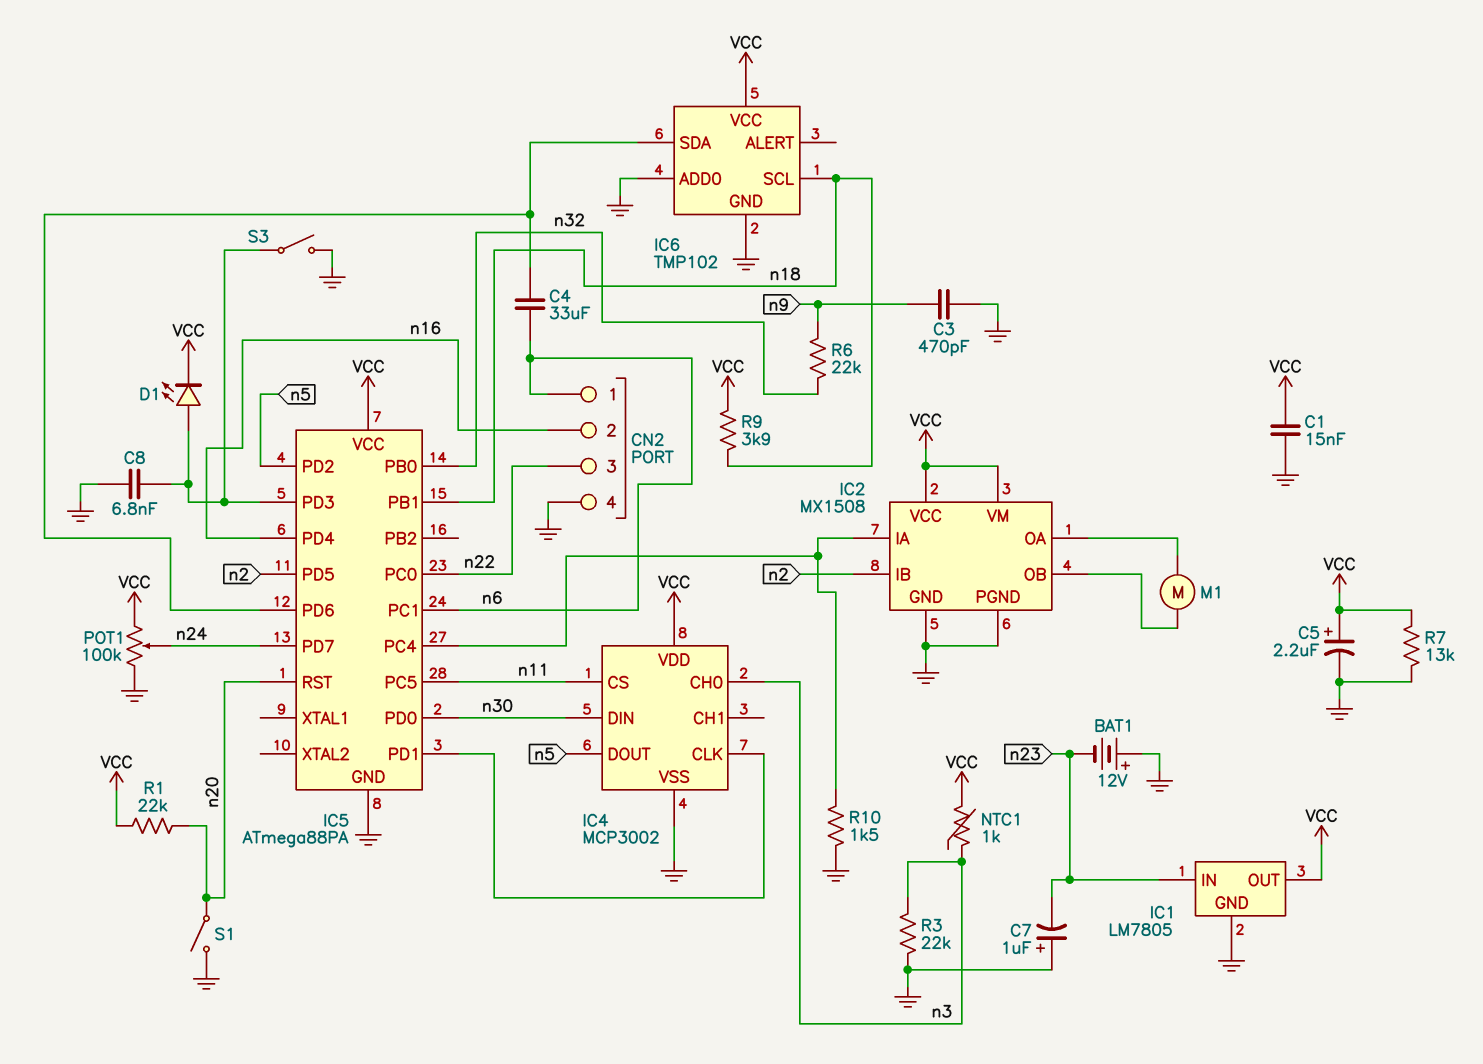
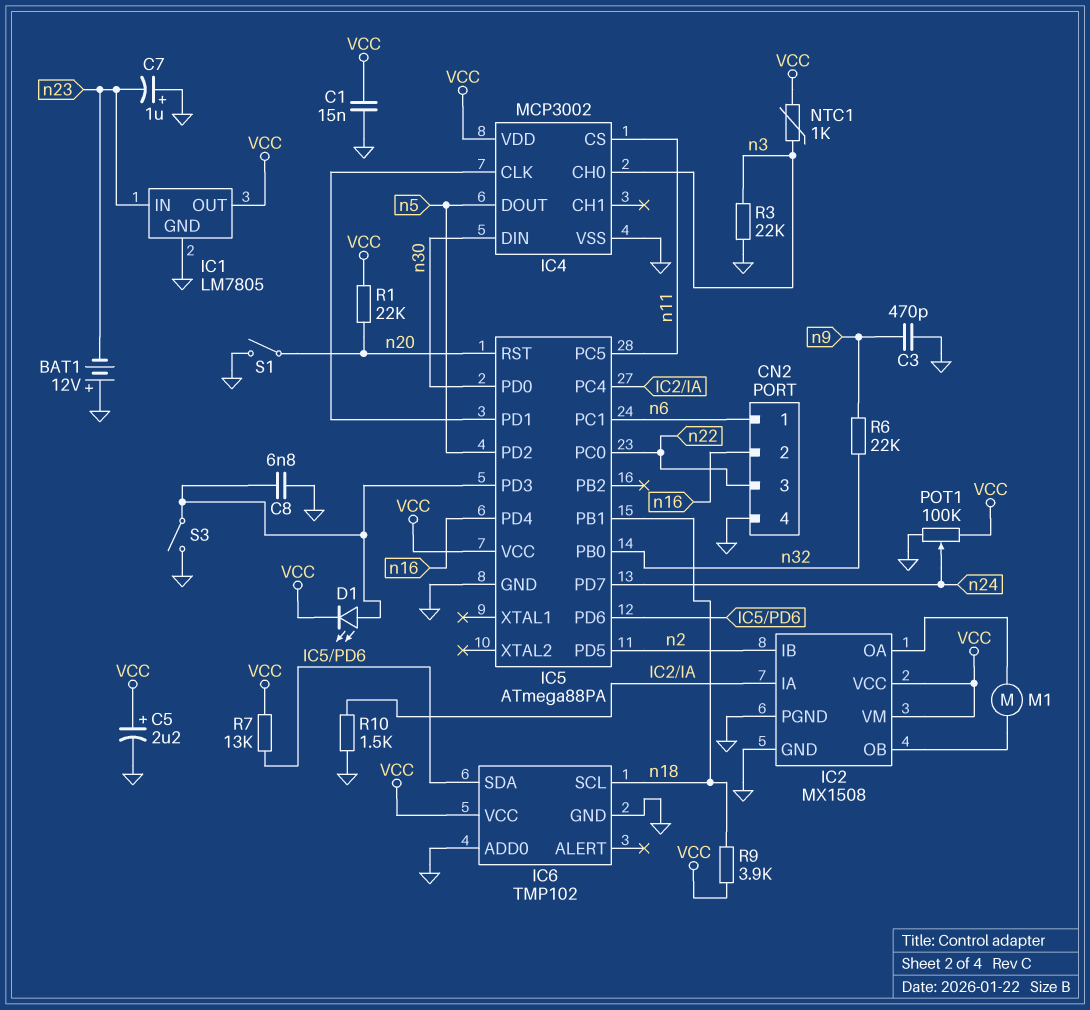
C4: 33uF (IC5/PD6, n6) -> none
R7: 13k (GND, VCC) -> 13k (IC5/PD6, VCC)

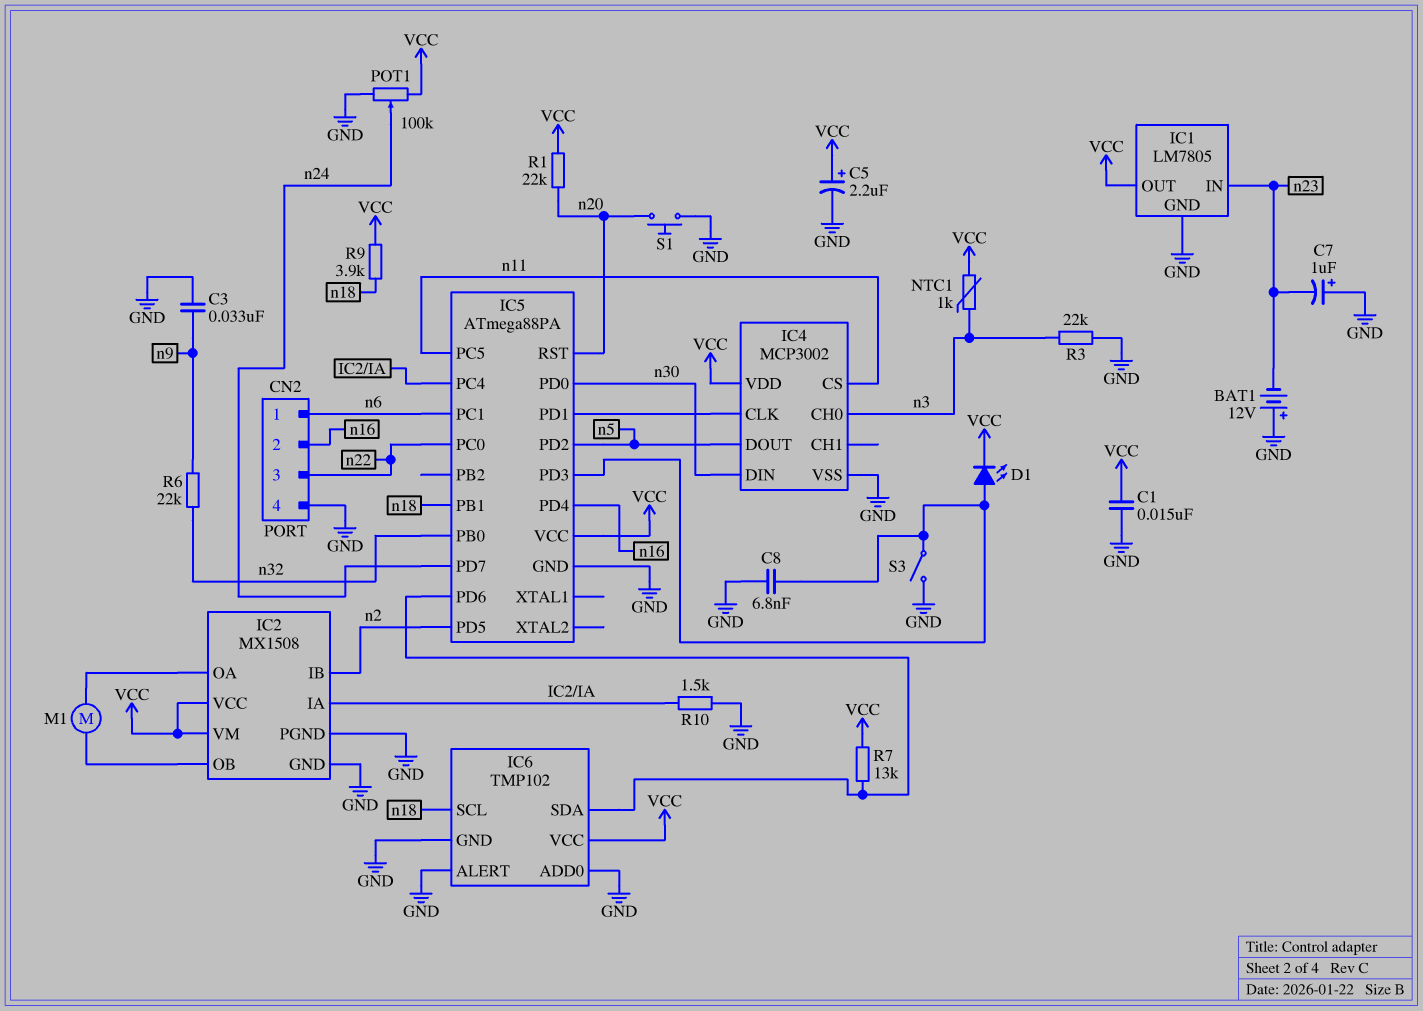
C3: 470pF (GND, n9) -> 33nF (GND, n9)
IC6 pin ALERT: none -> GND
S1: switch (GND, n20) -> button (GND, n20)

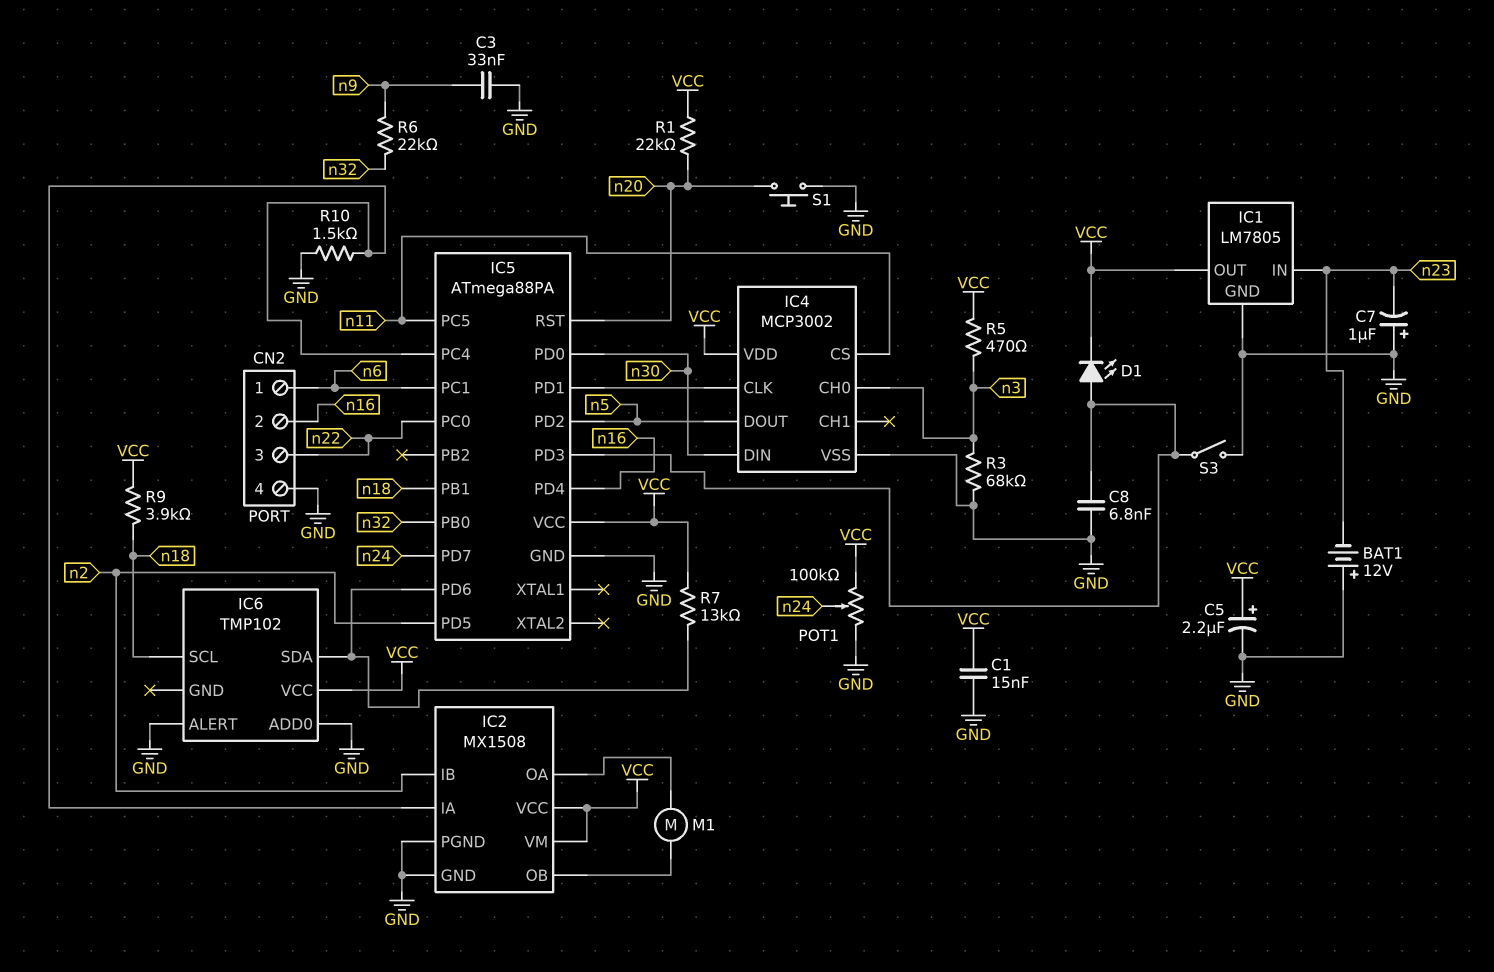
IC6 pin GND: GND -> none
NTC1: 1k (VCC, n3) -> none
R3: 22k (GND, n3) -> 68k (GND, n3)
R5: none -> 470 (VCC, n3)

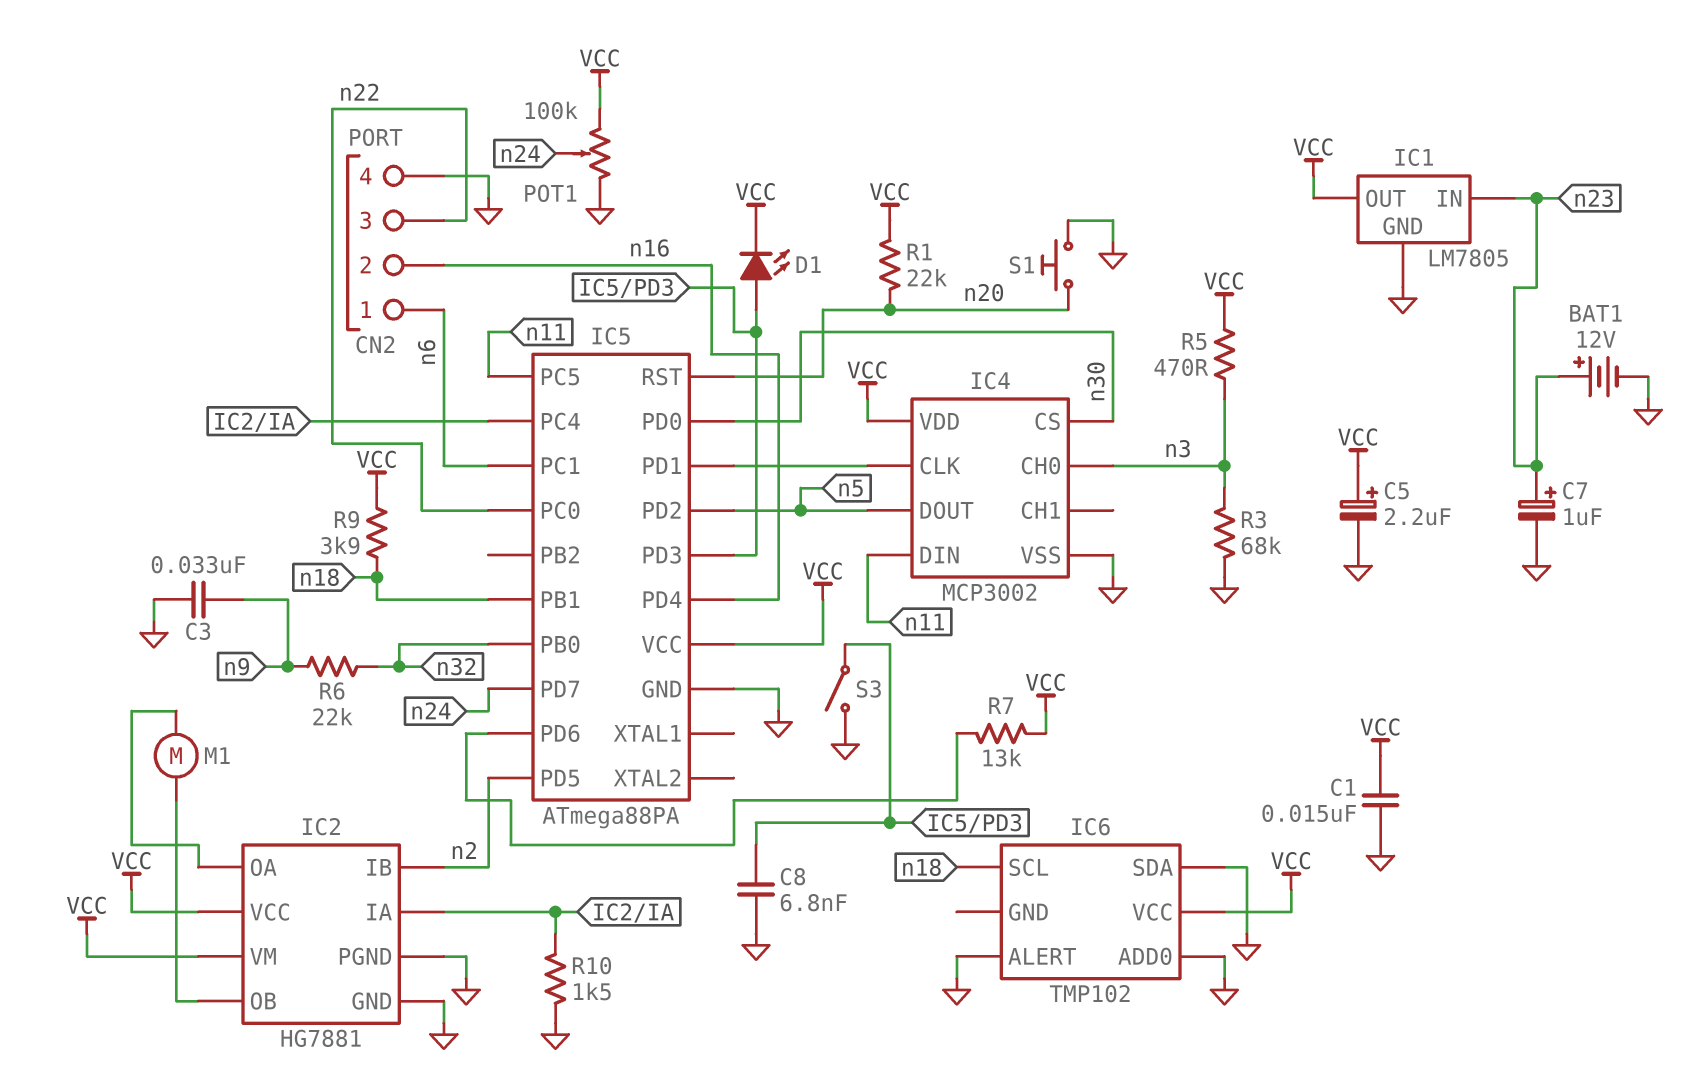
BAT1: 12V (plus GND, minus n23) -> 12V (plus n23, minus GND)
C7: 1uF (plus GND, minus n23) -> 1uF (plus n23, minus GND)
IC2: MX1508 -> HG7881
IC4 pin CS: n11 -> n30
IC4 pin DIN: n30 -> n11
IC6 pin SDA: IC5/PD6 -> GND

